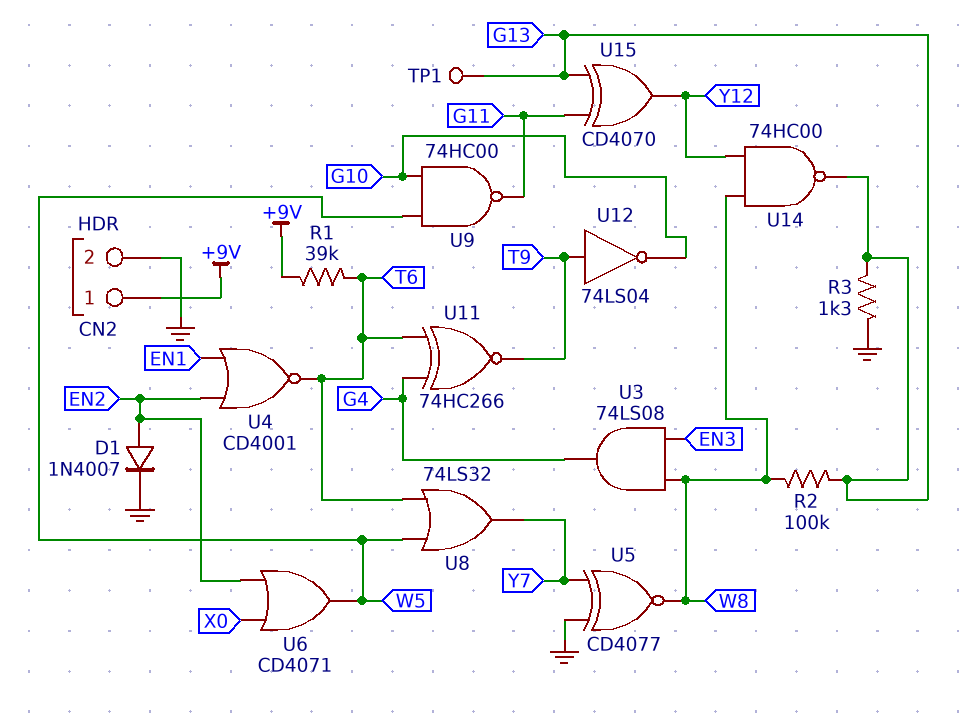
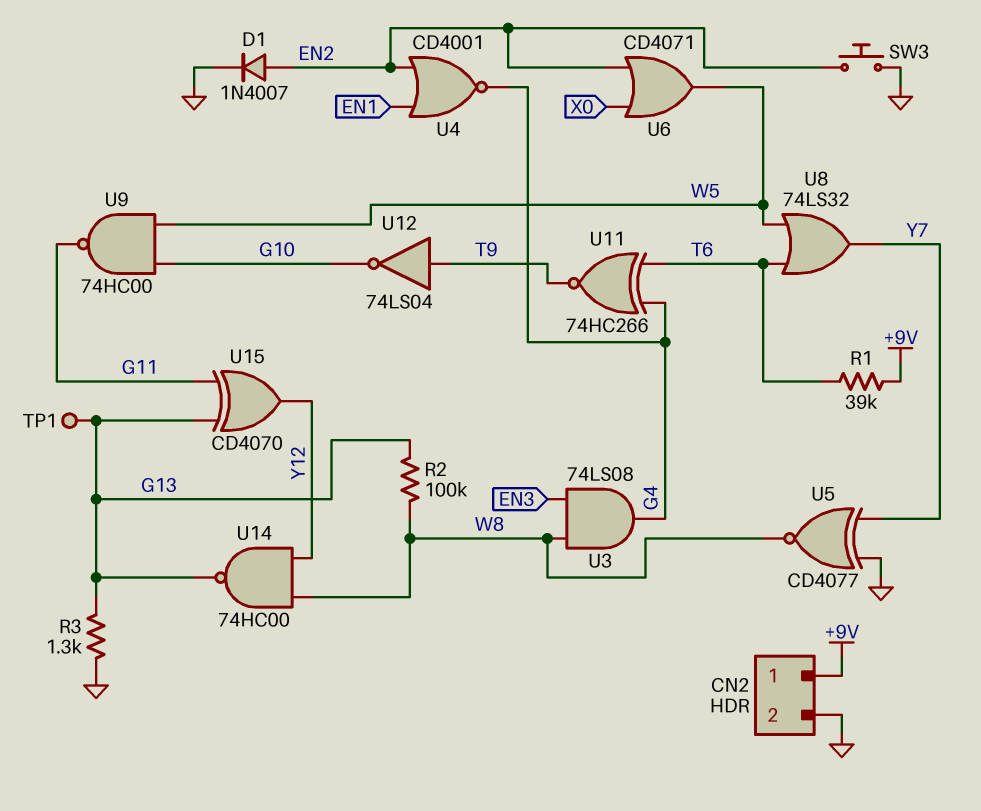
SW3: none -> button (EN2, GND)
U4: NOR CD4001 (in EN1, in EN2, out T6) -> NOR CD4001 (in EN1, in EN2, out G4)

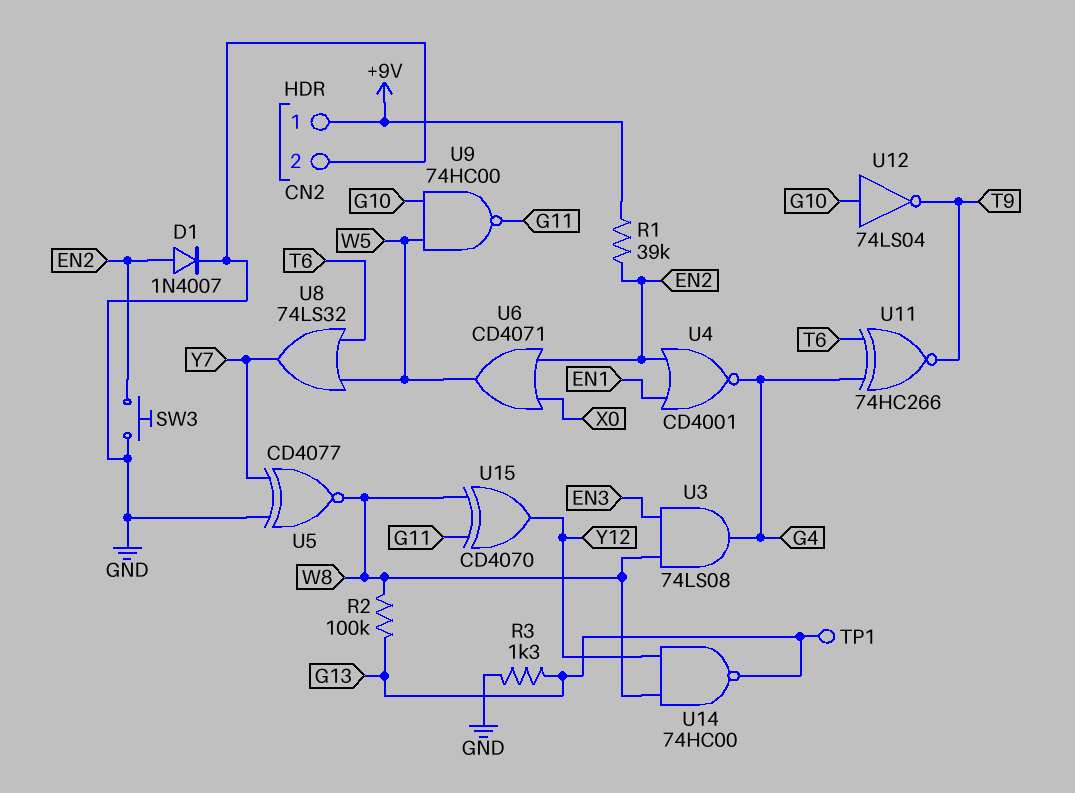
R1: 39k (+9V, T6) -> 39k (+9V, EN2)
U12: NOT 74LS04 (in T9, out G10) -> NOT 74LS04 (in G10, out T9)
U15: XOR CD4070 (in G11, in G13, out Y12) -> XOR CD4070 (in G11, in W8, out Y12)

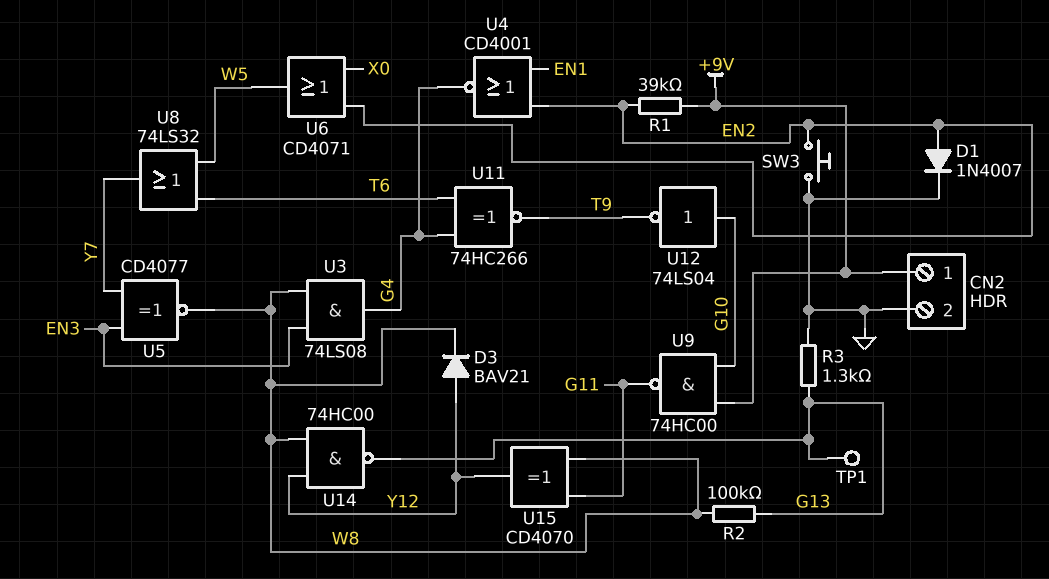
D3: none -> diode BAV21 (A Y12, K W8)
U5: XNOR CD4077 (in GND, in Y7, out W8) -> XNOR CD4077 (in EN3, in Y7, out W8)
U9: NAND 74HC00 (in G10, in W5, out G11) -> NAND 74HC00 (in +9V, in G10, out G11)

